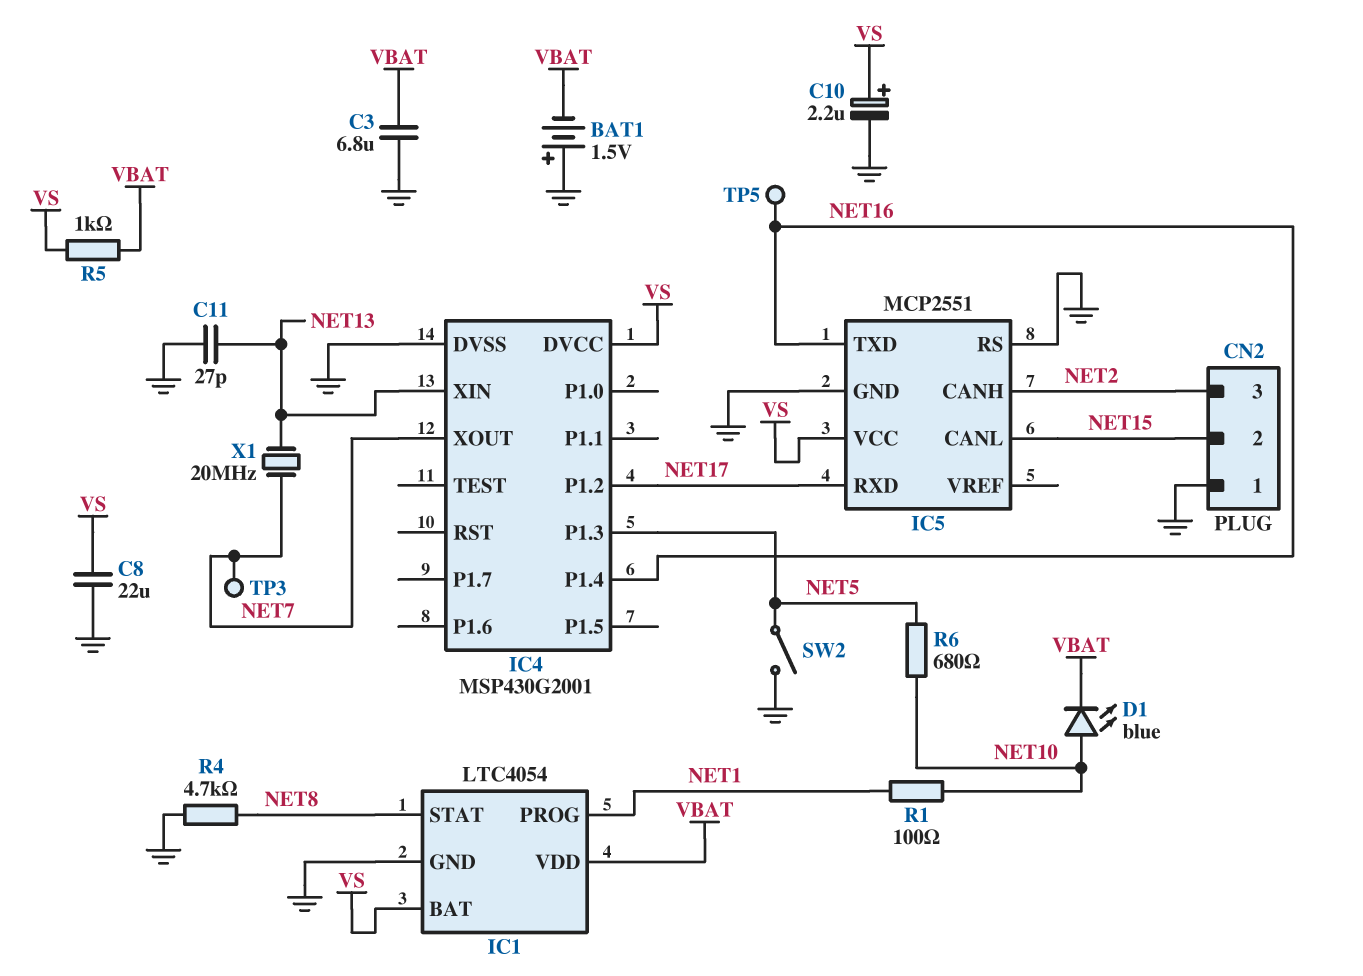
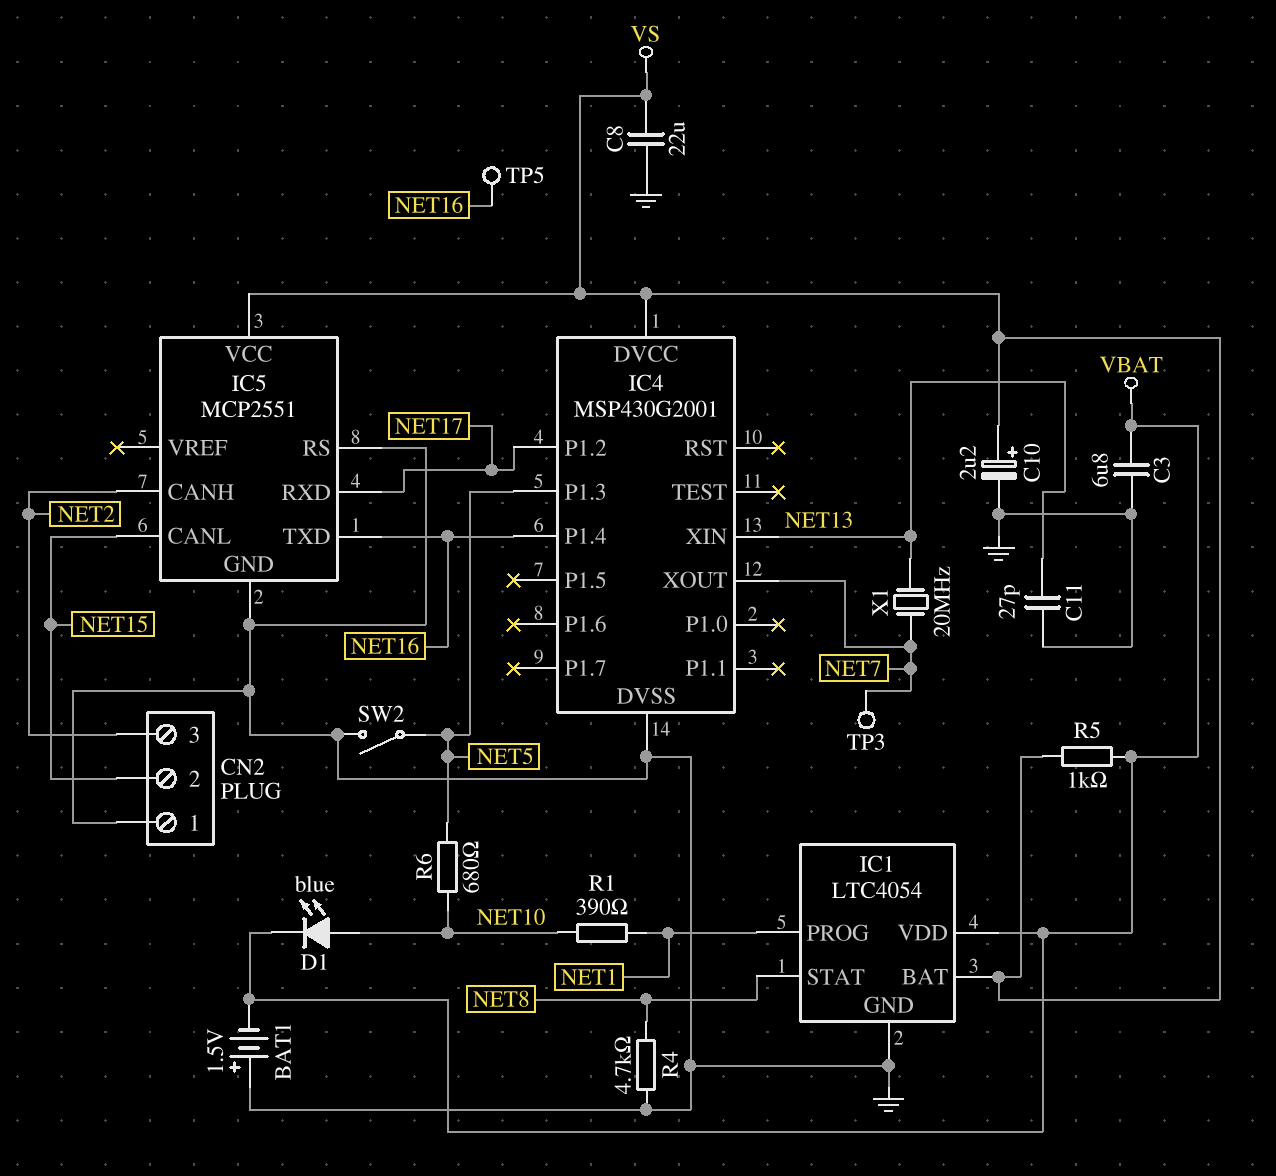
R1: 100 (NET1, NET10) -> 390 (NET1, NET10)

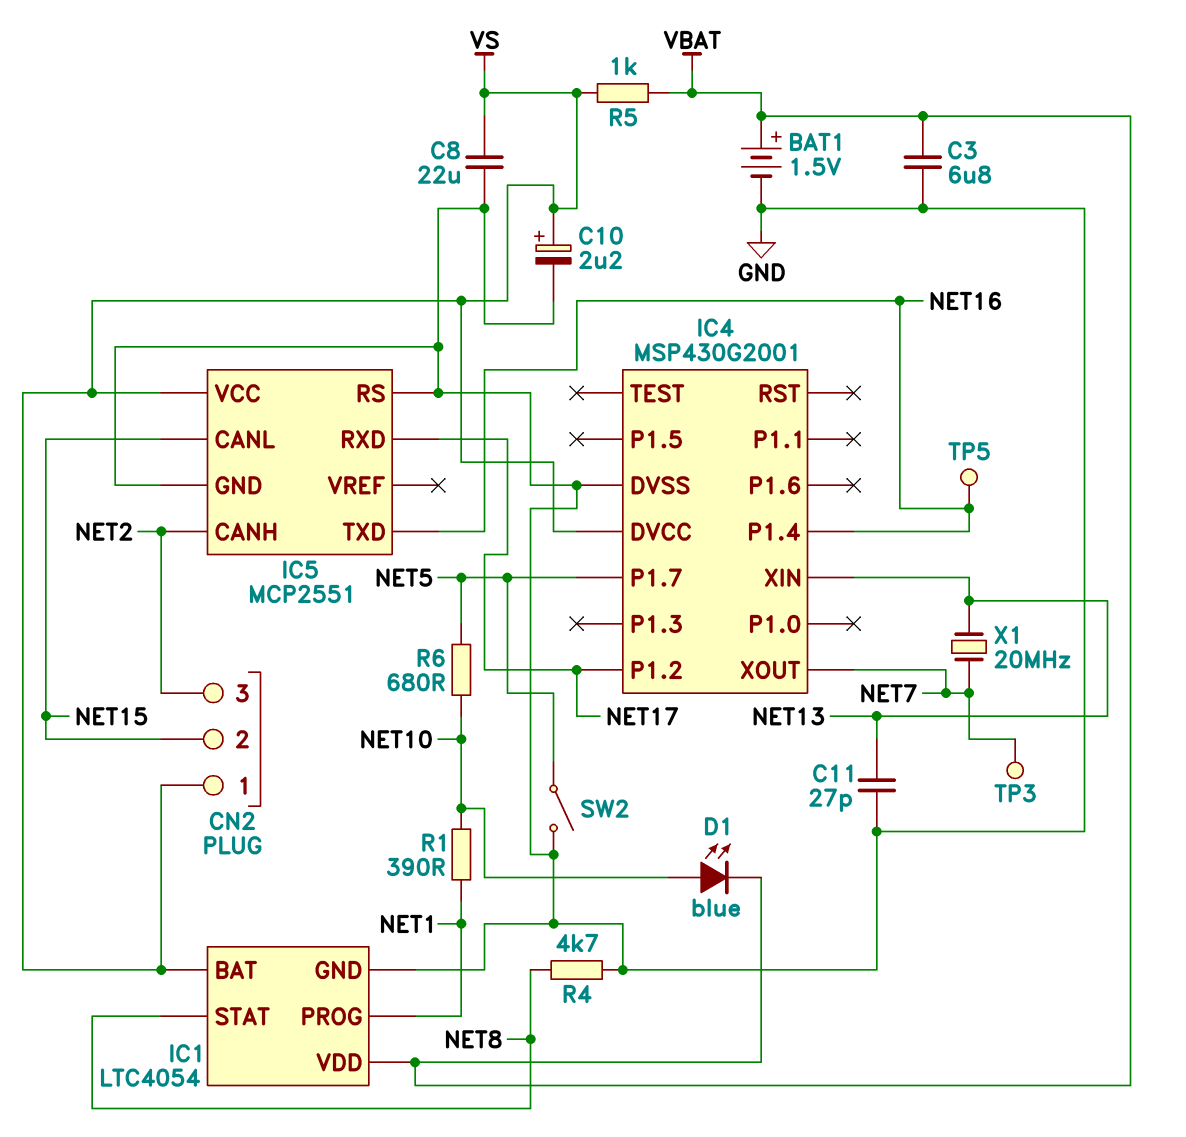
BAT1: 1.5V (plus GND, minus VBAT) -> 1.5V (plus VBAT, minus GND)
CN2 pin 1: GND -> VS
IC4 pin P1.3: NET5 -> none
IC4 pin P1.7: none -> NET5

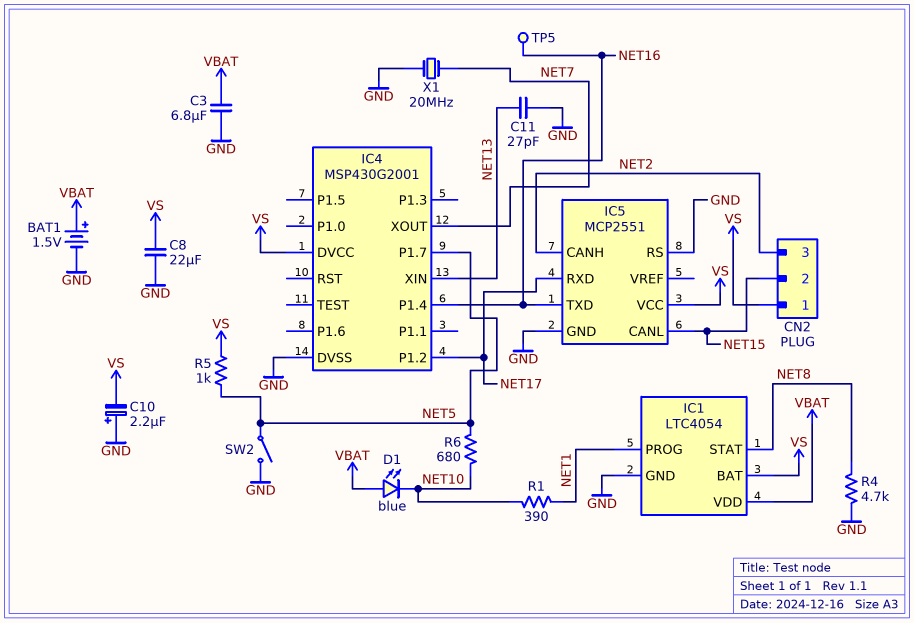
C10: 2.2uF (plus VS, minus GND) -> 2.2uF (plus GND, minus VS)
D1: LED blue (A NET10, K VBAT) -> LED blue (A VBAT, K NET10)
R5: 1k (VBAT, VS) -> 1k (NET5, VS)
TP3: test point (NET7) -> none
X1: 20MHz (NET7, NET13) -> 20MHz (GND, NET7)

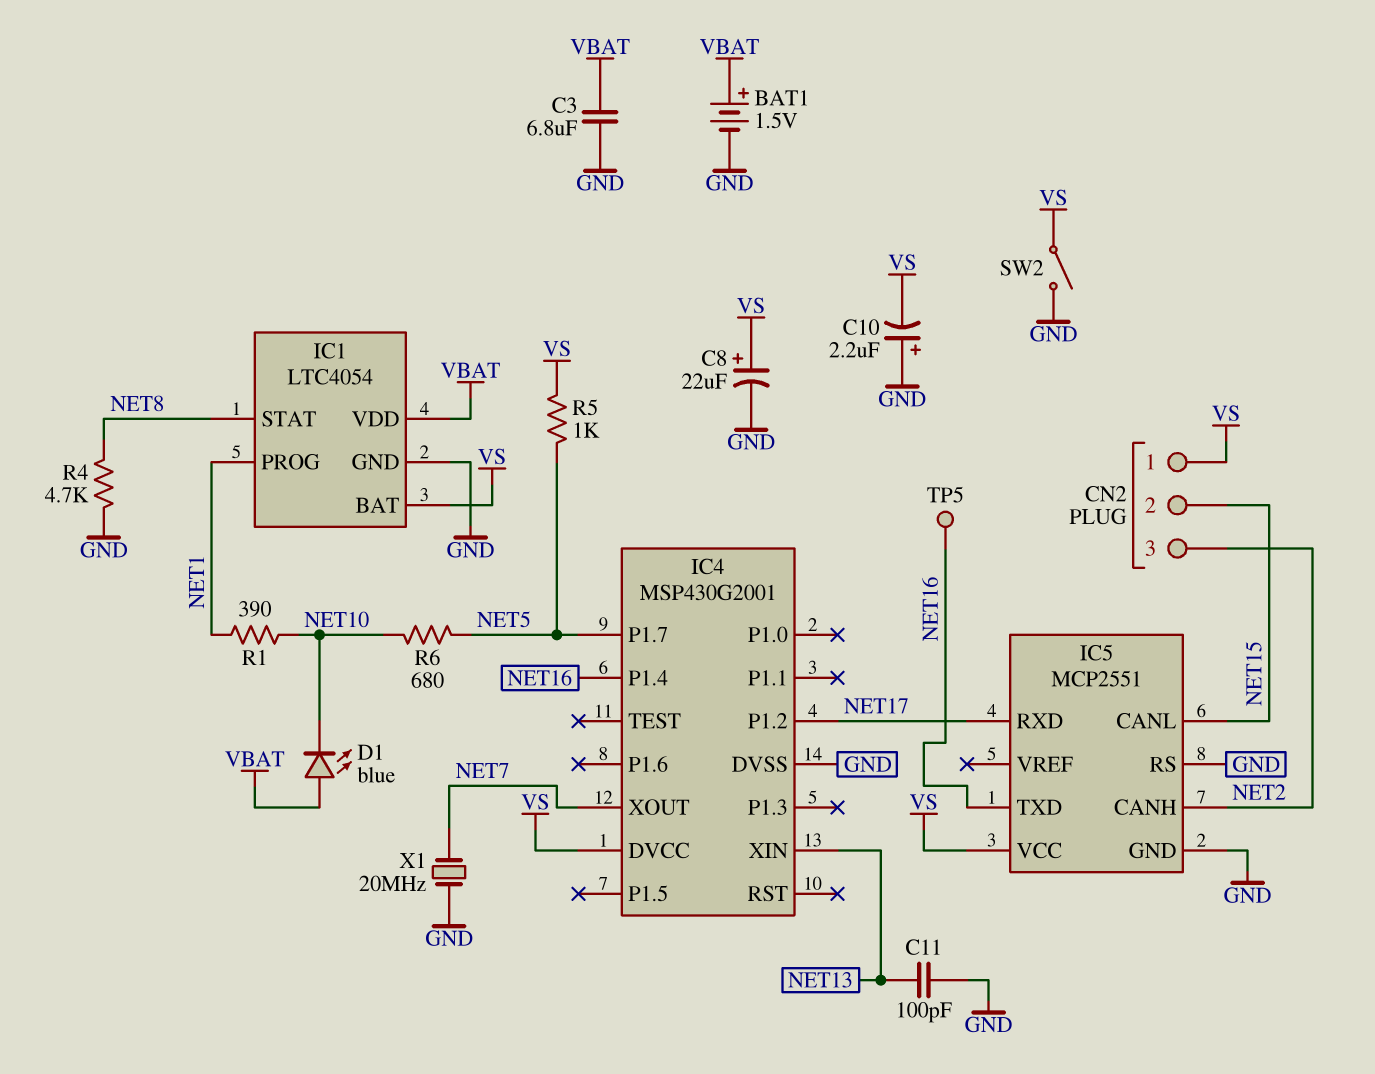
C8: 22uF (GND, VS) -> 22uF (plus VS, minus GND)
C11: 27pF (GND, NET13) -> 100pF (GND, NET13)
SW2: switch (GND, NET5) -> switch (GND, VS)

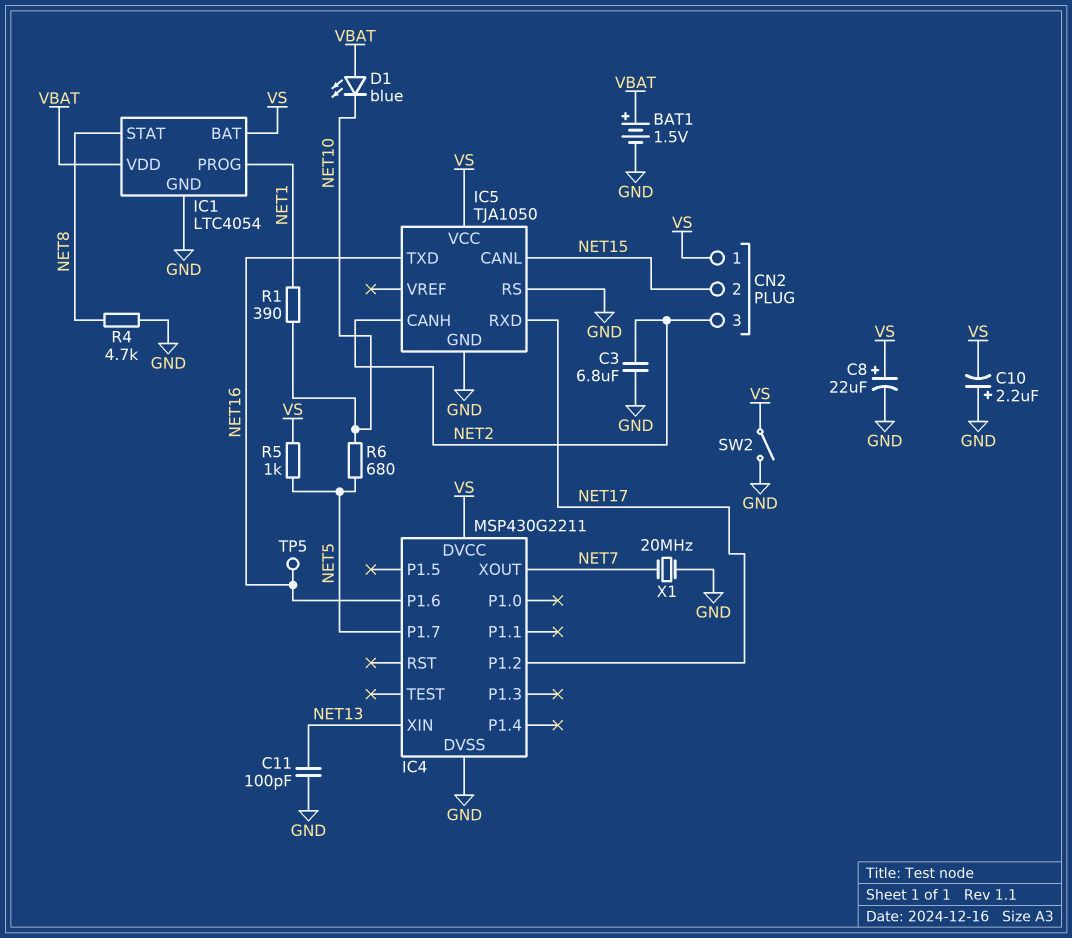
C3: 6.8uF (GND, VBAT) -> 6.8uF (GND, NET2)
IC4: MSP430G2001 -> MSP430G2211
IC4 pin P1.4: NET16 -> none
IC4 pin P1.6: none -> NET16
IC5: MCP2551 -> TJA1050

